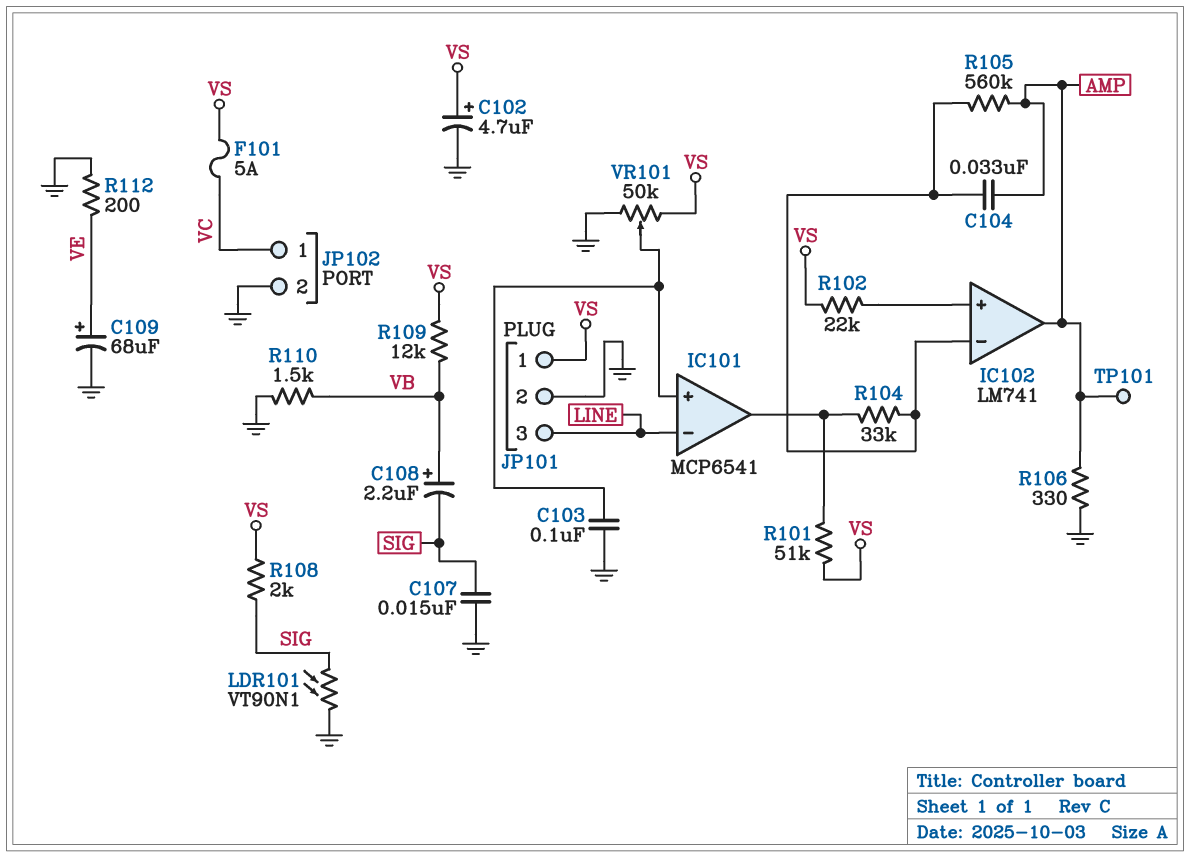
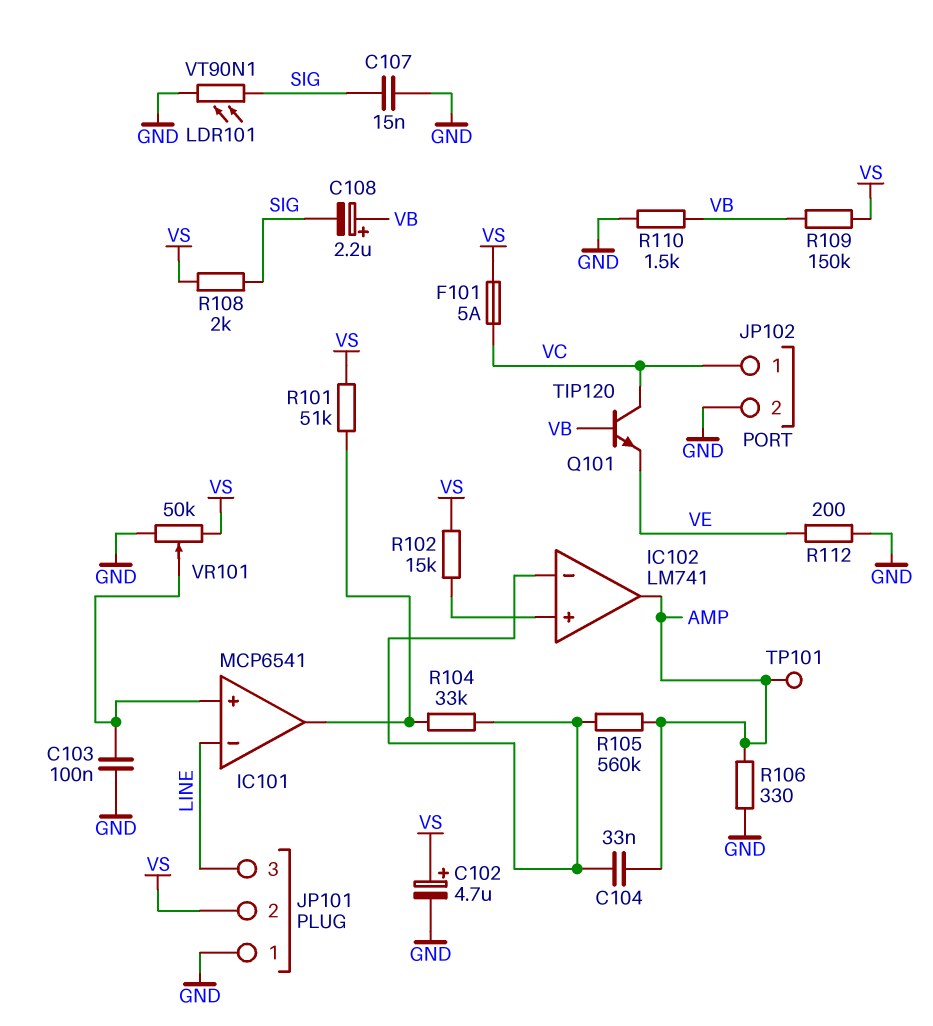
C109: 68uF (plus VE, minus GND) -> none
JP101 pin 1: VS -> GND
JP101 pin 2: GND -> VS
Q101: none -> NPN TIP120 (B VB, C VC, E VE)
R102: 22k (IC102/in+, VS) -> 15k (IC102/in+, VS)
R109: 12k (VB, VS) -> 150k (VB, VS)

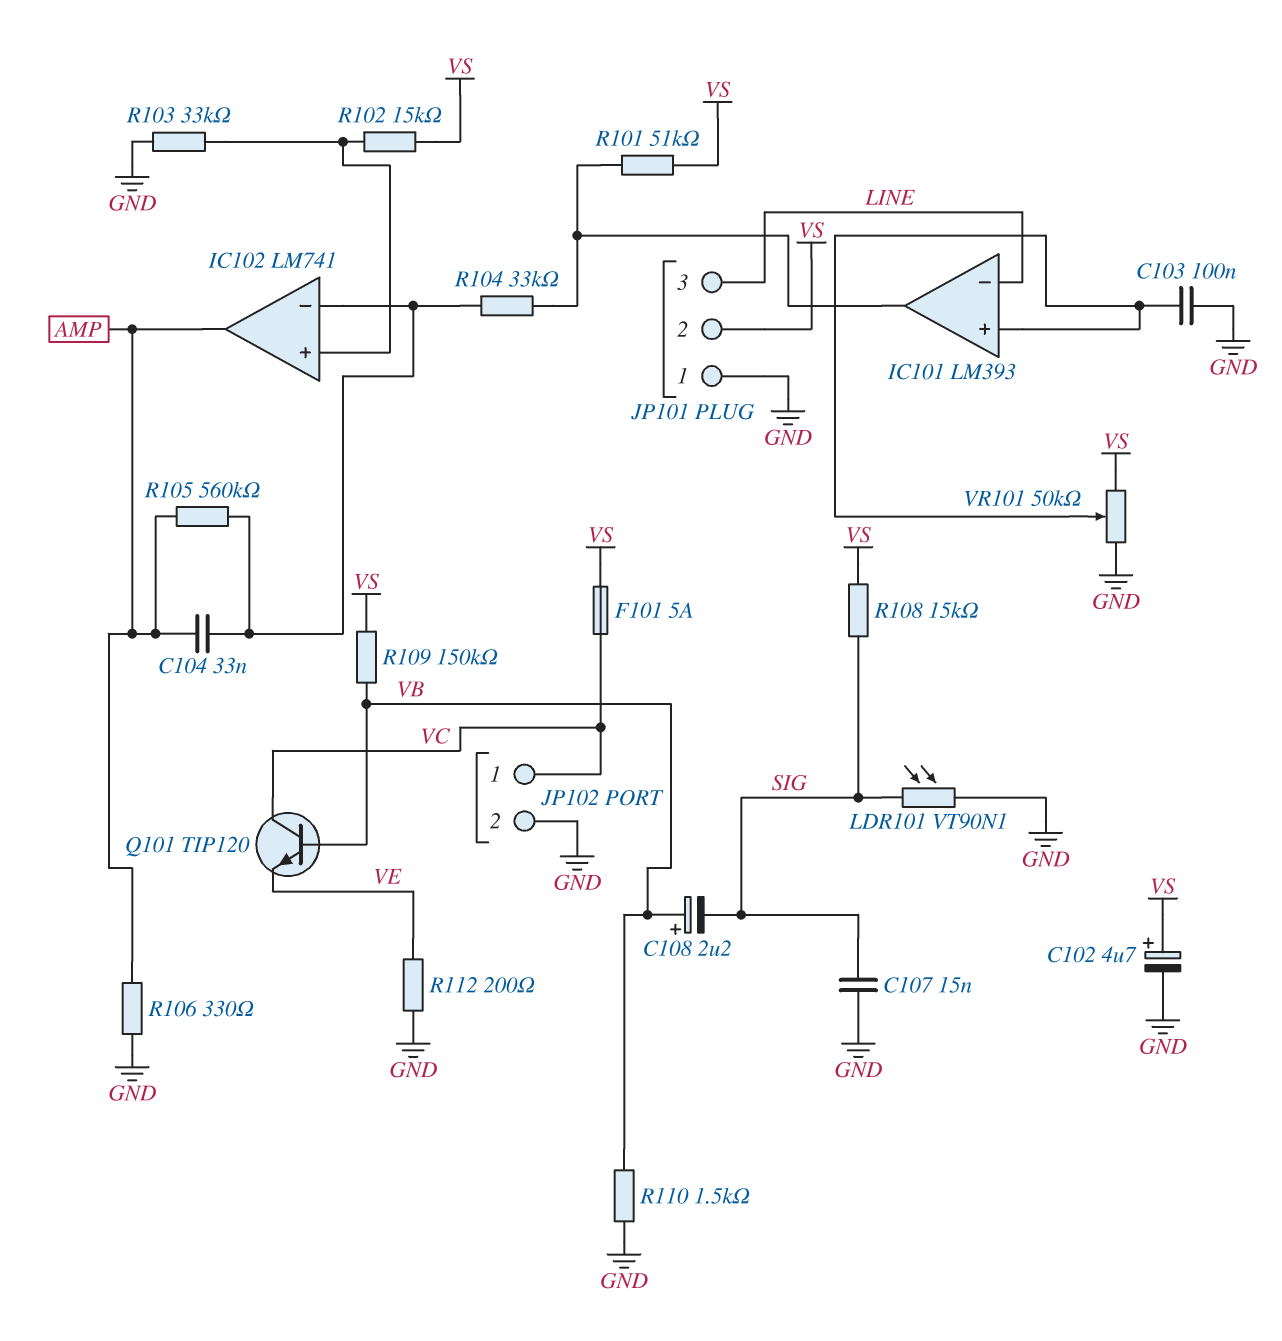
IC101: MCP6541 -> LM393
R103: none -> 33k (GND, IC102/in+)
R108: 2k (SIG, VS) -> 15k (SIG, VS)
TP101: test point (AMP) -> none

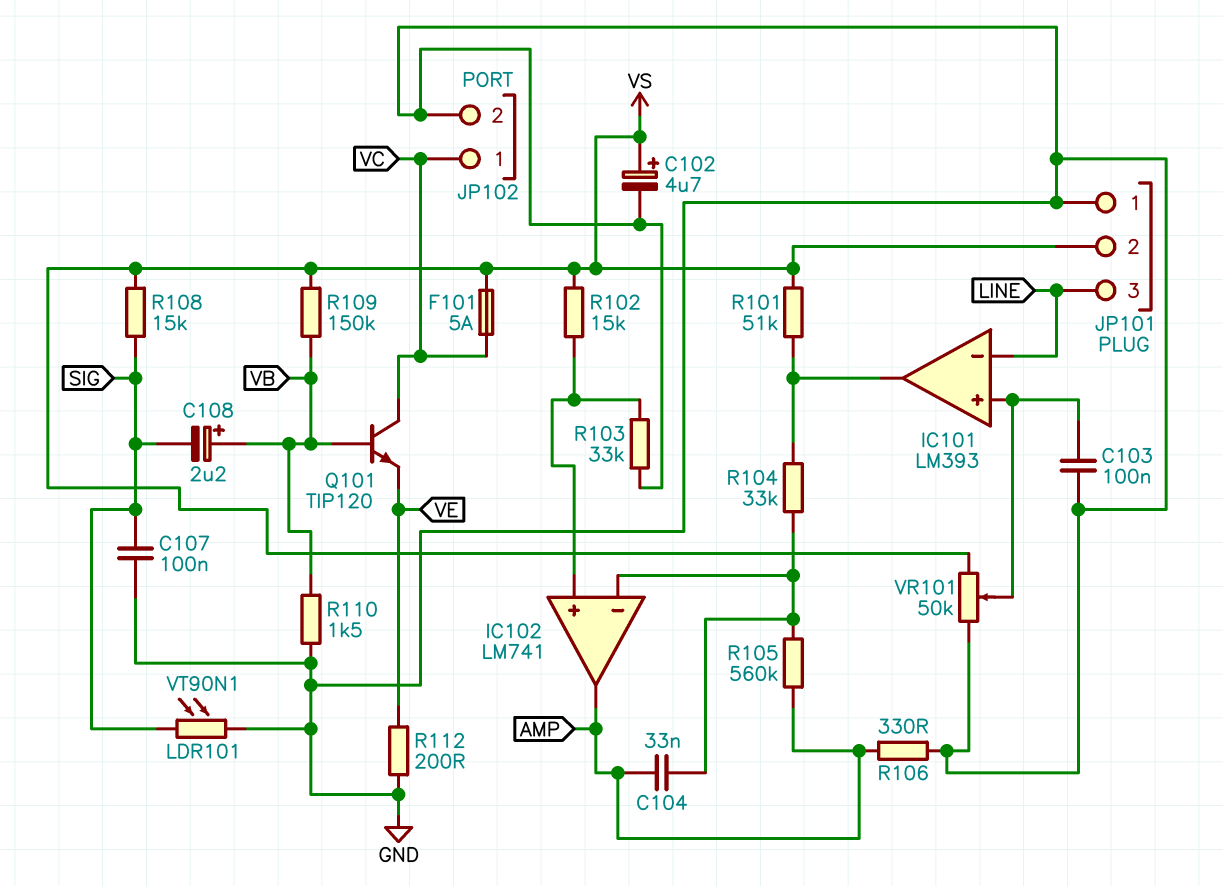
C107: 15nF (GND, SIG) -> 100nF (GND, SIG)

